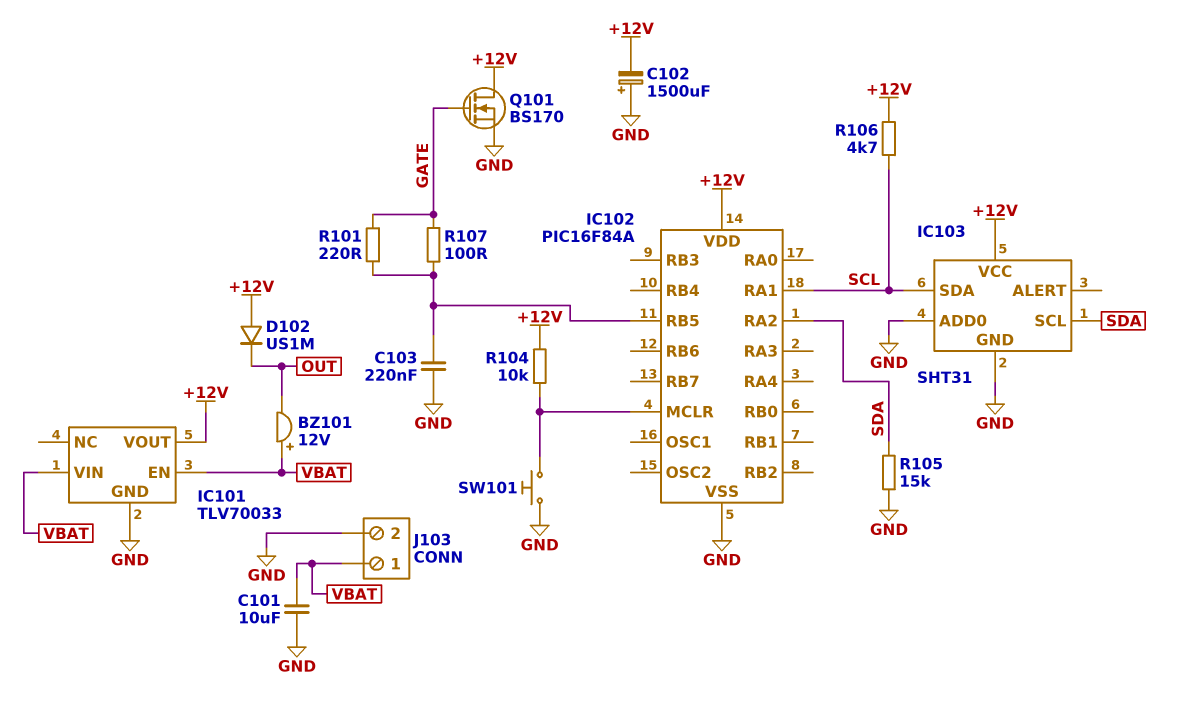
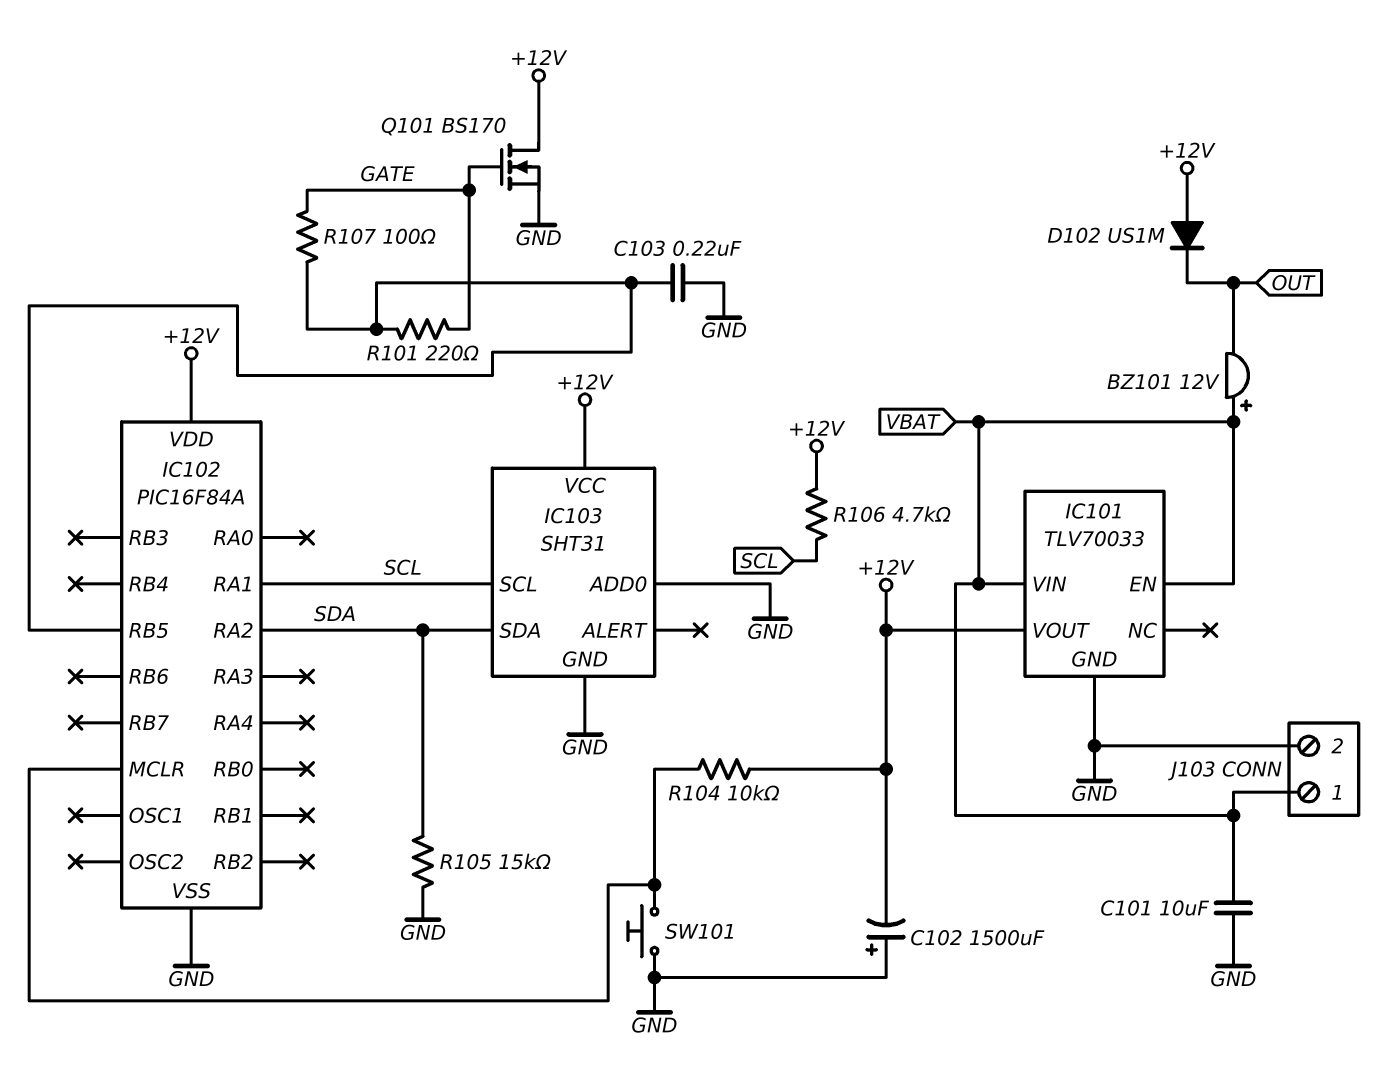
IC103 pin SCL: SDA -> SCL
IC103 pin SDA: SCL -> SDA

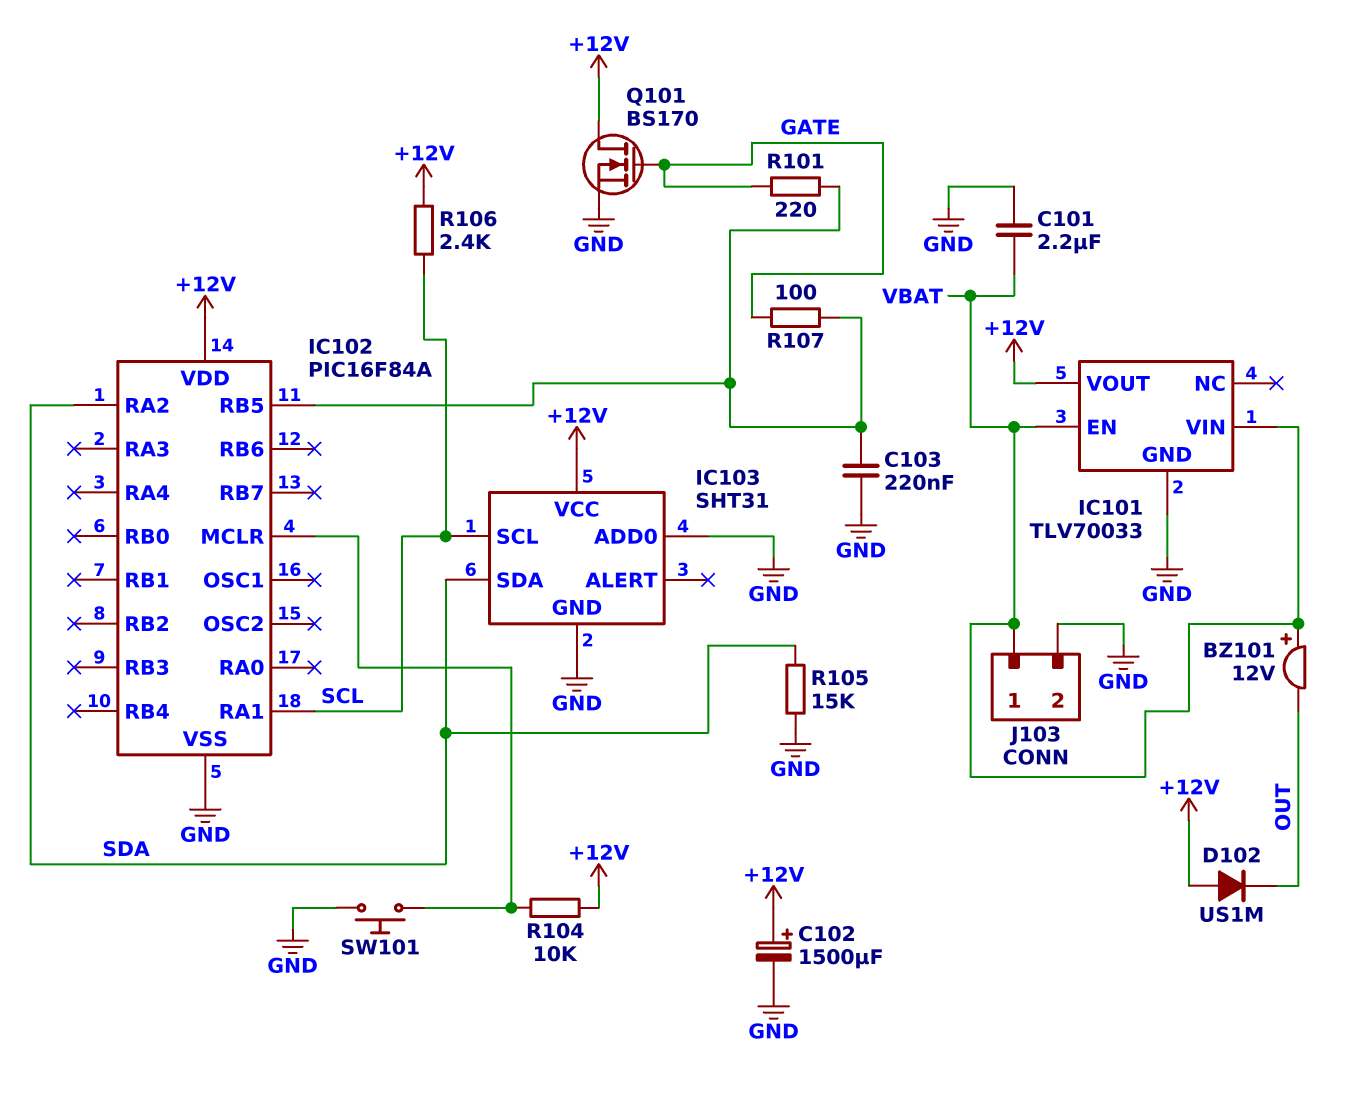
C101: 10uF (GND, VBAT) -> 2.2uF (GND, VBAT)
C102: 1500uF (plus GND, minus +12V) -> 1500uF (plus +12V, minus GND)
R106: 4.7k (+12V, SCL) -> 2.4k (+12V, SCL)

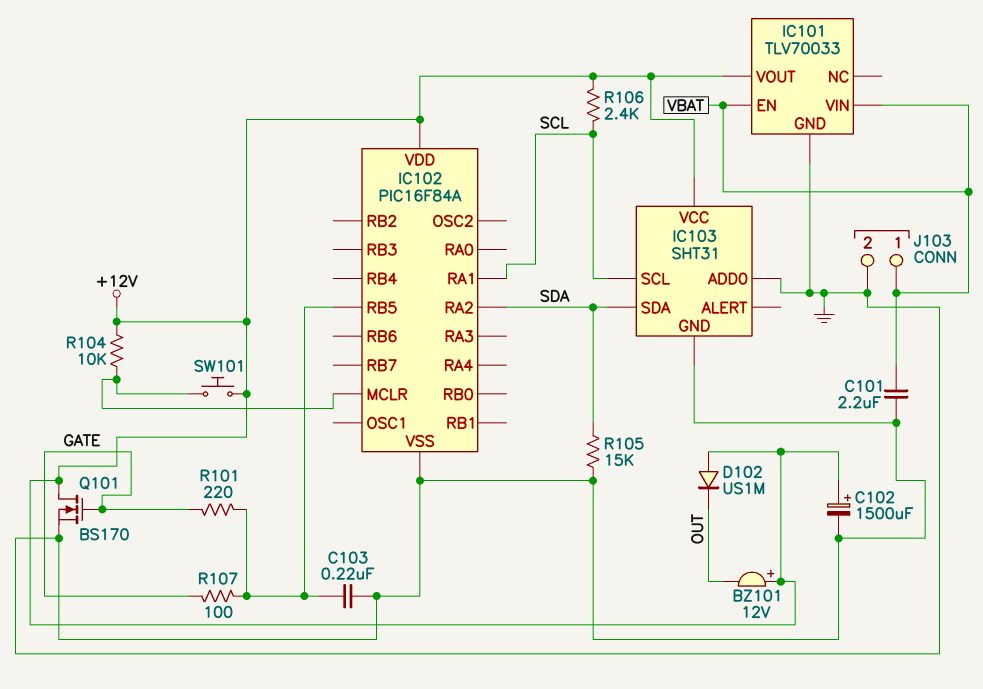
BZ101: buzzer 12V (plus VBAT, minus OUT) -> buzzer 12V (plus +12V, minus OUT)
SW101: button (GND, IC102/MCLR) -> button (+12V, IC102/MCLR)

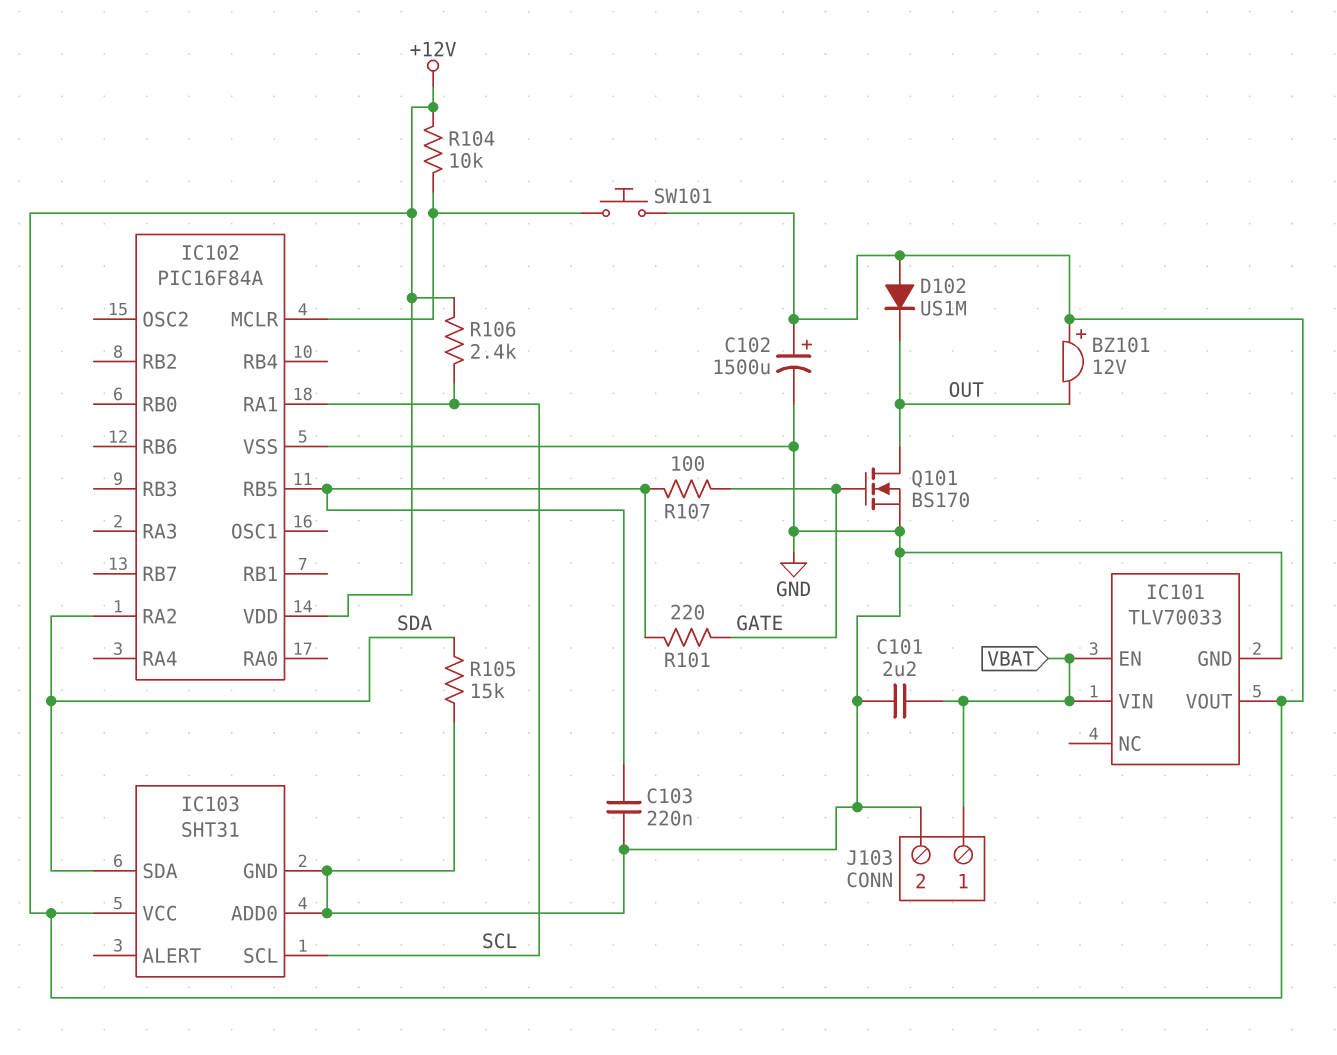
Q101: NMOS BS170 (G GATE, D +12V, S GND) -> NMOS BS170 (G GATE, D OUT, S GND)

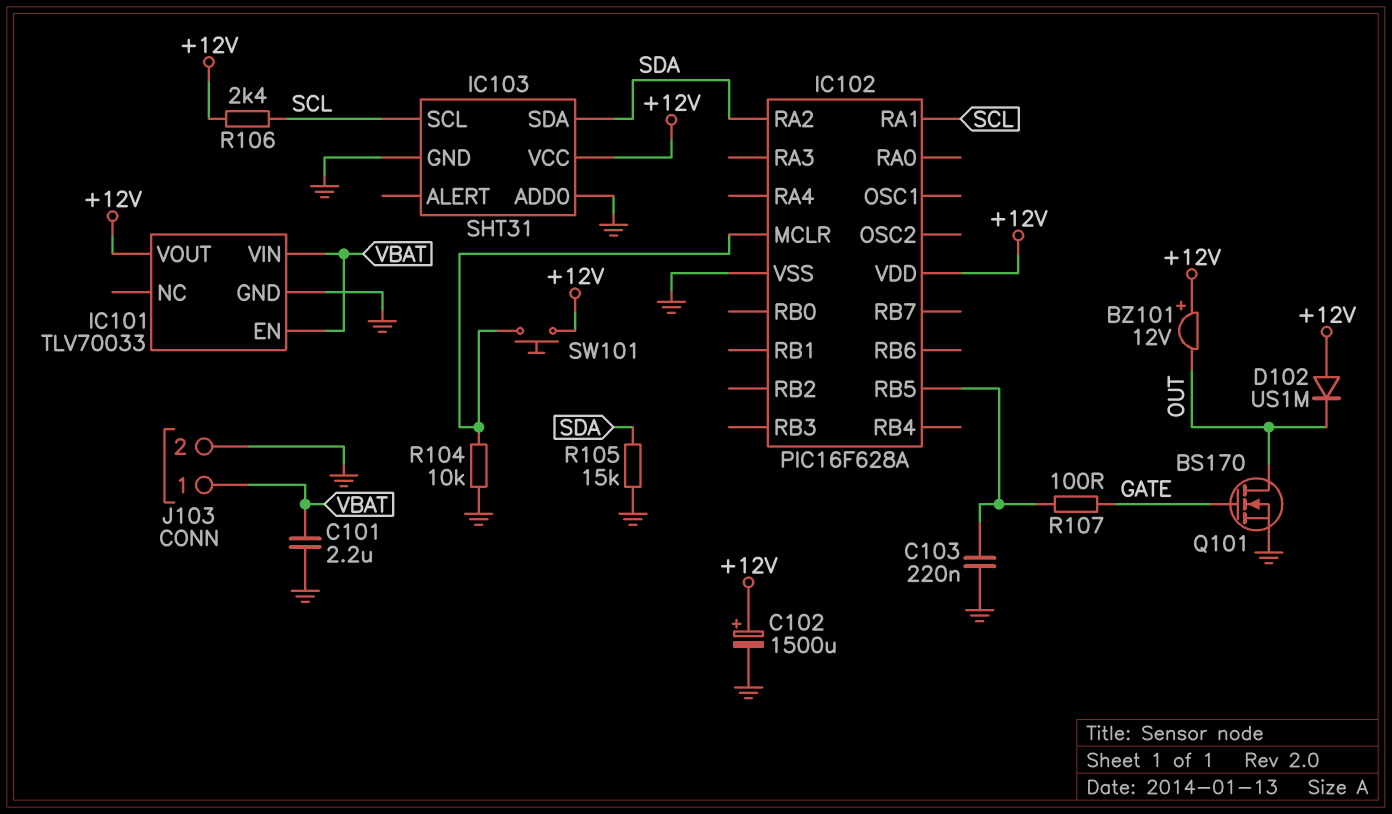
IC102: PIC16F84A -> PIC16F628A
R101: 220 (GATE, IC102/RB5) -> none
R104: 10k (+12V, IC102/MCLR) -> 10k (GND, IC102/MCLR)

